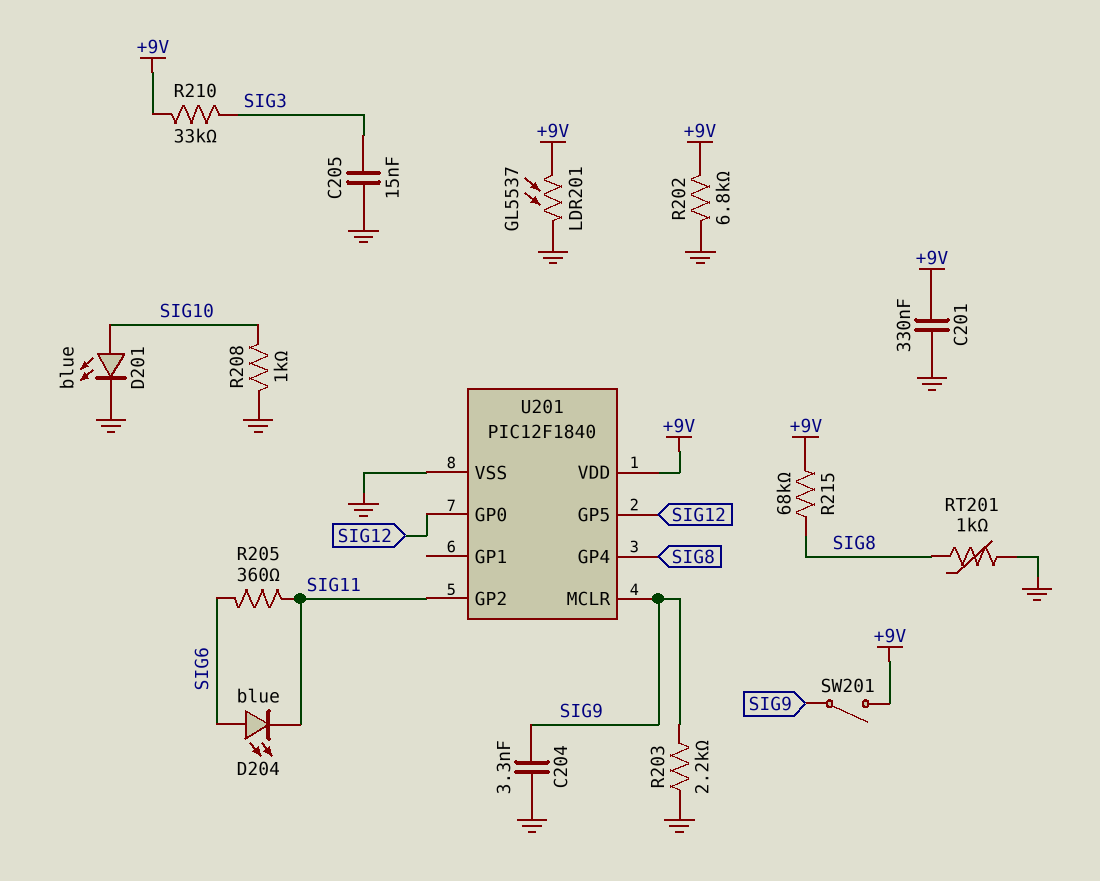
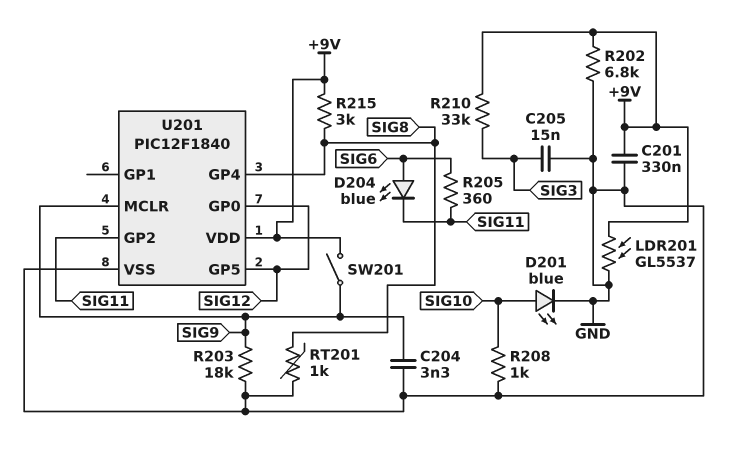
R203: 2.2k (GND, SIG9) -> 18k (GND, SIG9)
R215: 68k (+9V, SIG8) -> 3k (+9V, SIG8)

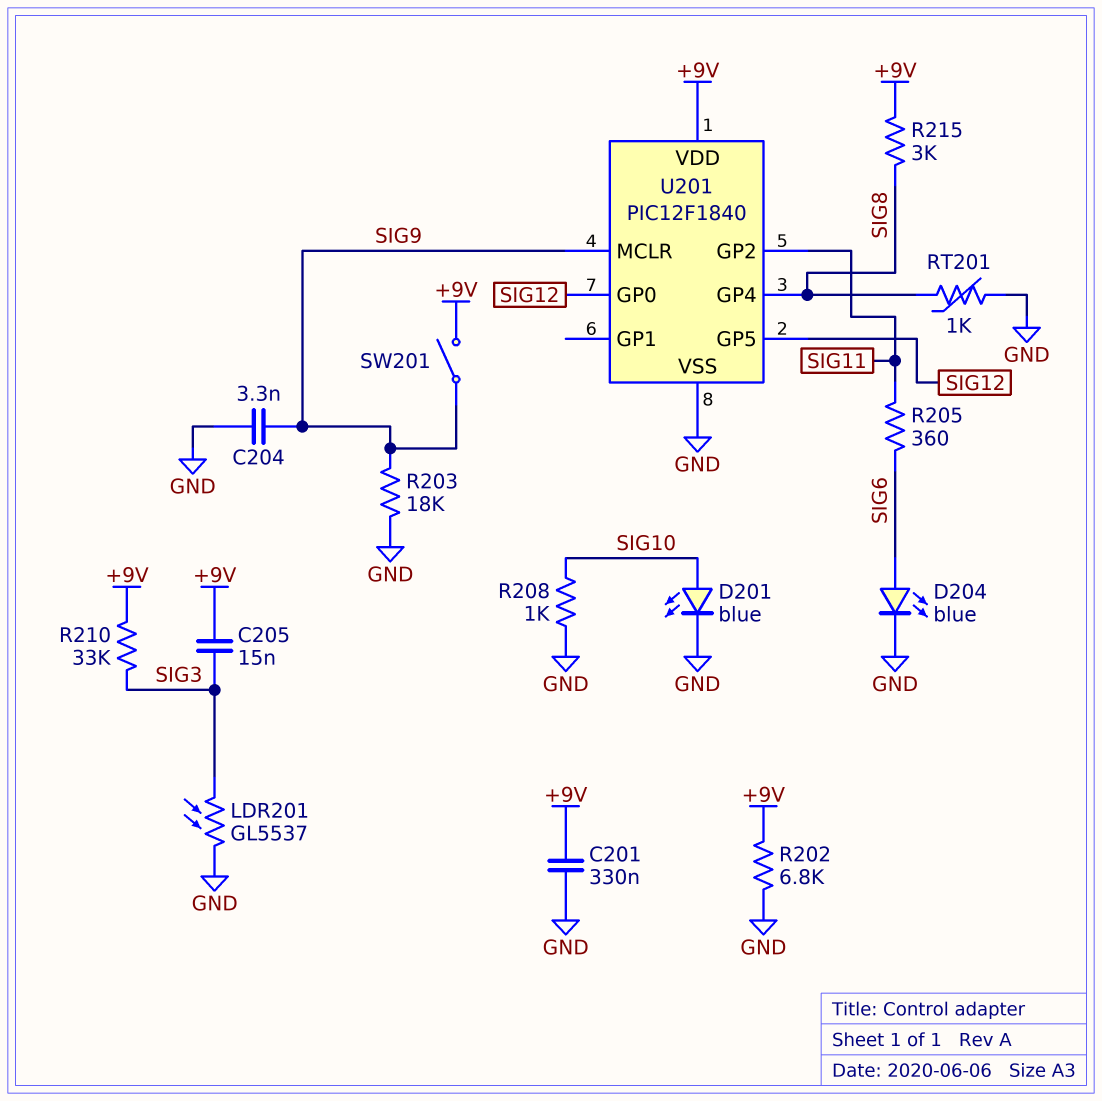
C205: 15nF (GND, SIG3) -> 15nF (+9V, SIG3)
D204: LED blue (A SIG6, K SIG11) -> LED blue (A SIG6, K GND)
LDR201: GL5537 (+9V, GND) -> GL5537 (GND, SIG3)

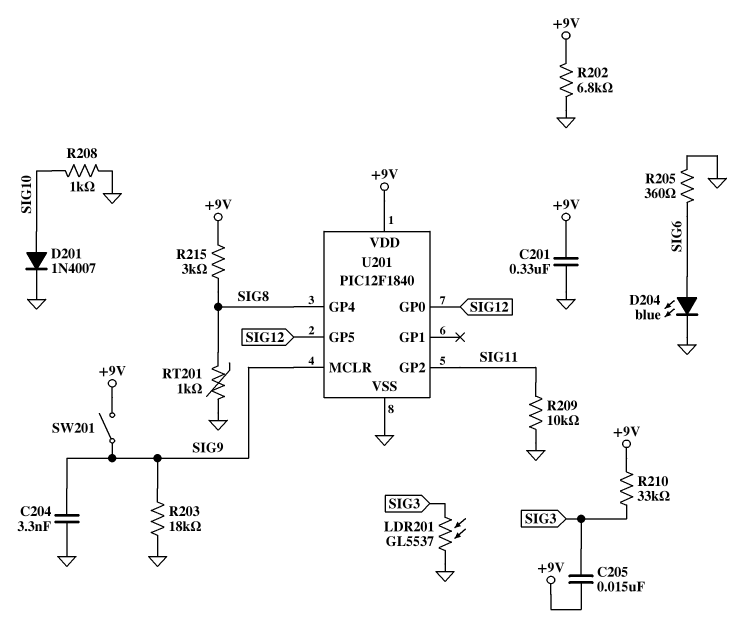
D201: LED blue (A SIG10, K GND) -> diode 1N4007 (A SIG10, K GND)
R205: 360 (SIG6, SIG11) -> 360 (GND, SIG6)
R209: none -> 10k (GND, SIG11)

